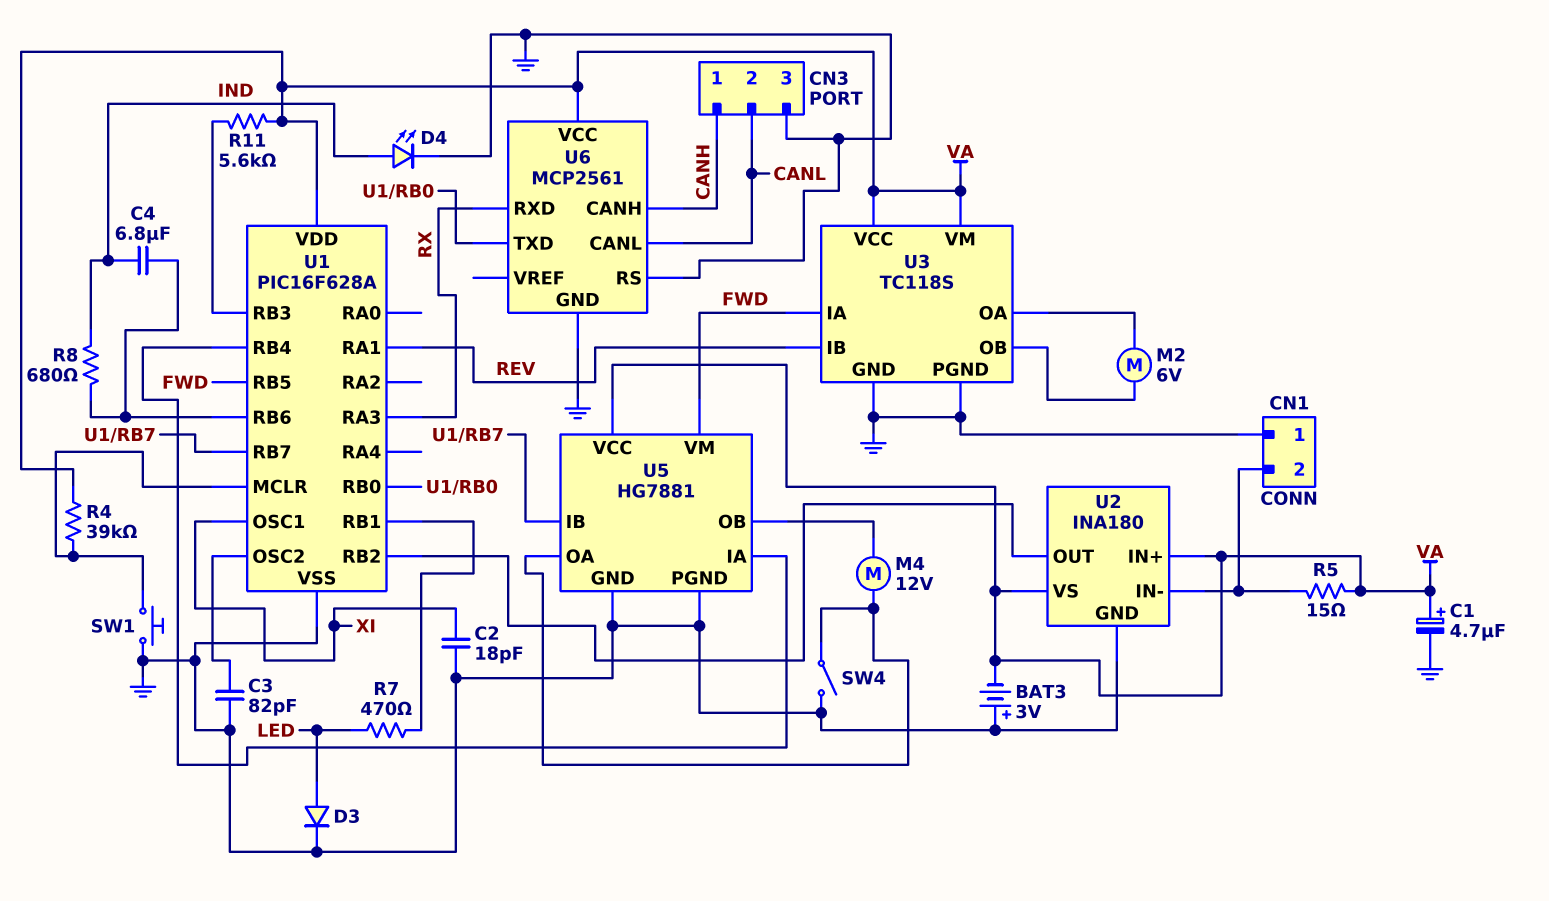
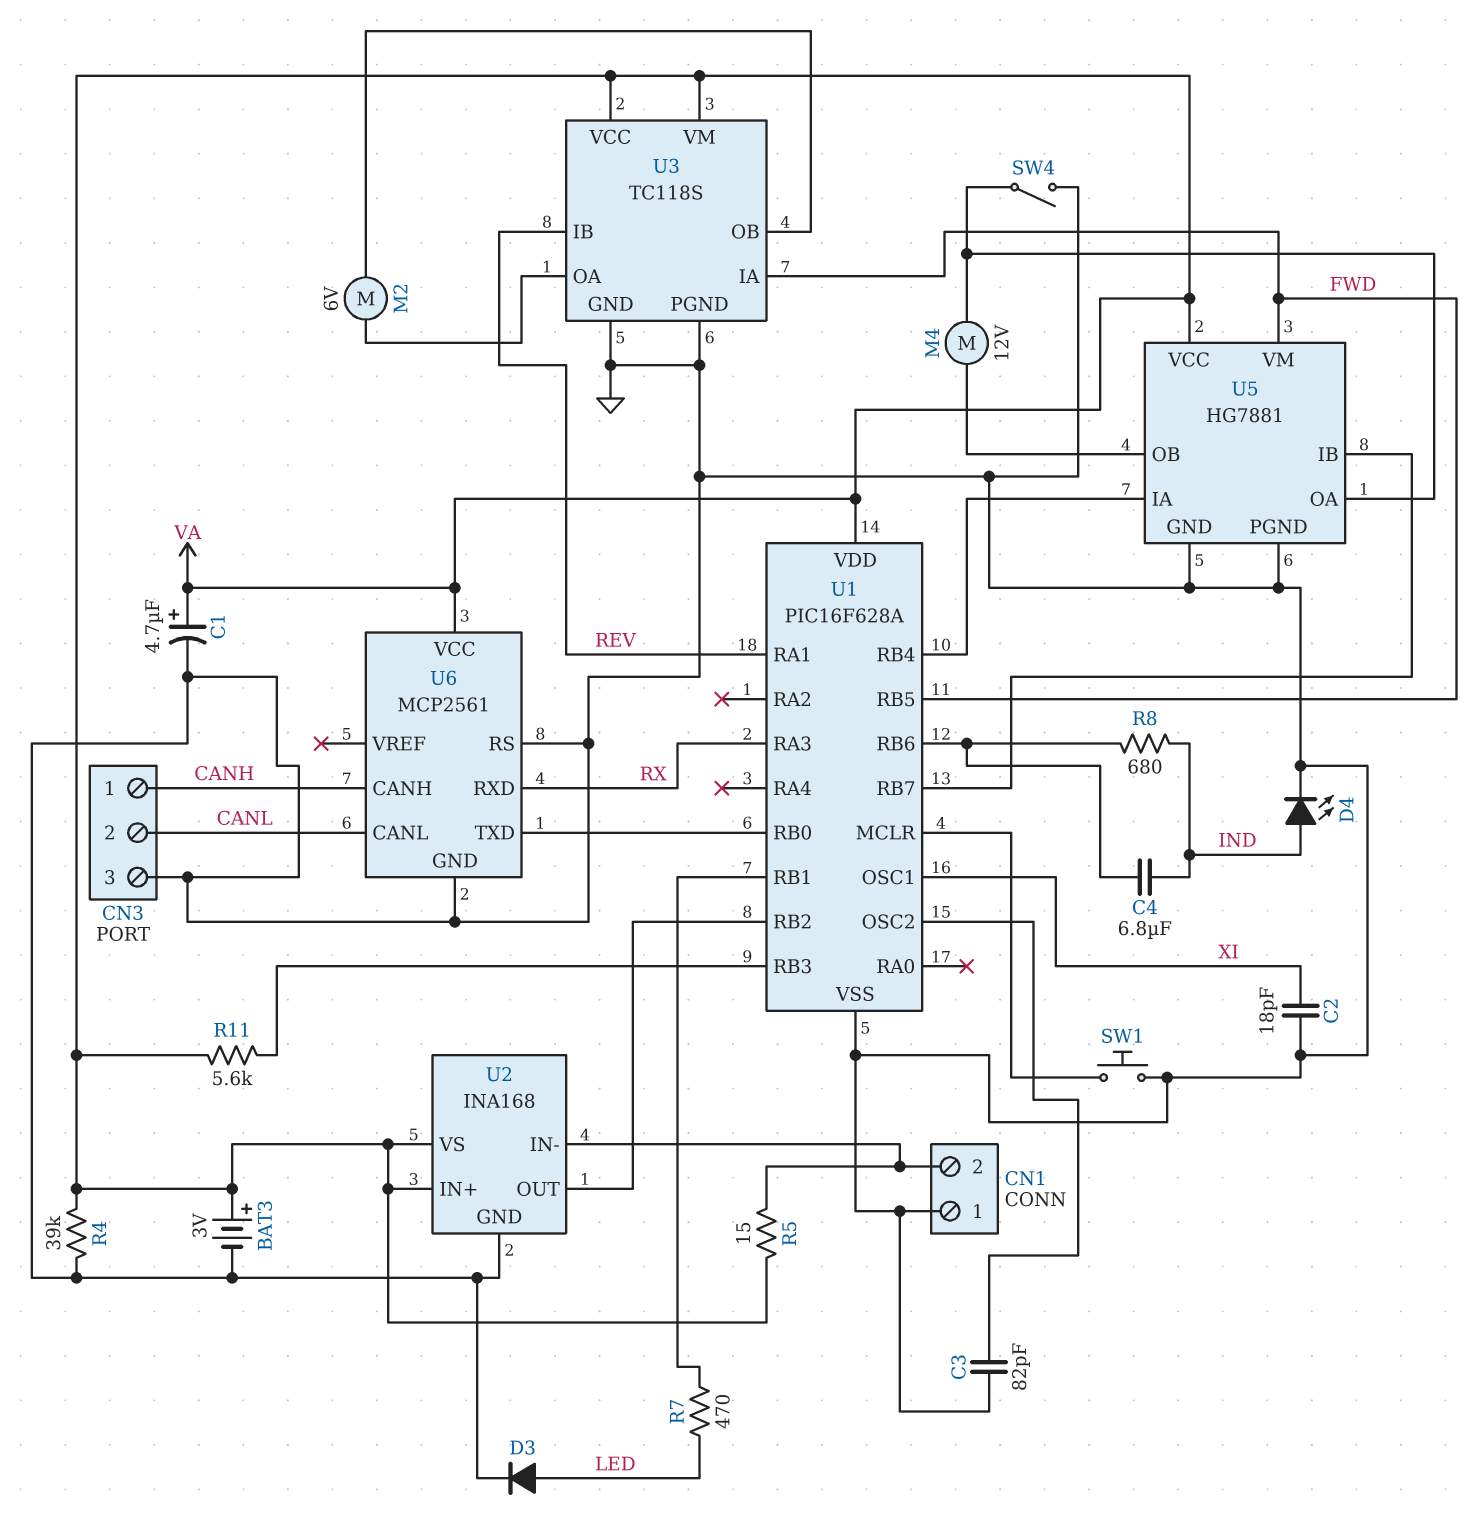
BAT3: 3V (plus GND, minus VA) -> 3V (plus VA, minus GND)
R4: 39k (U1/MCLR, VA) -> 39k (GND, VA)
U2: INA180 -> INA168

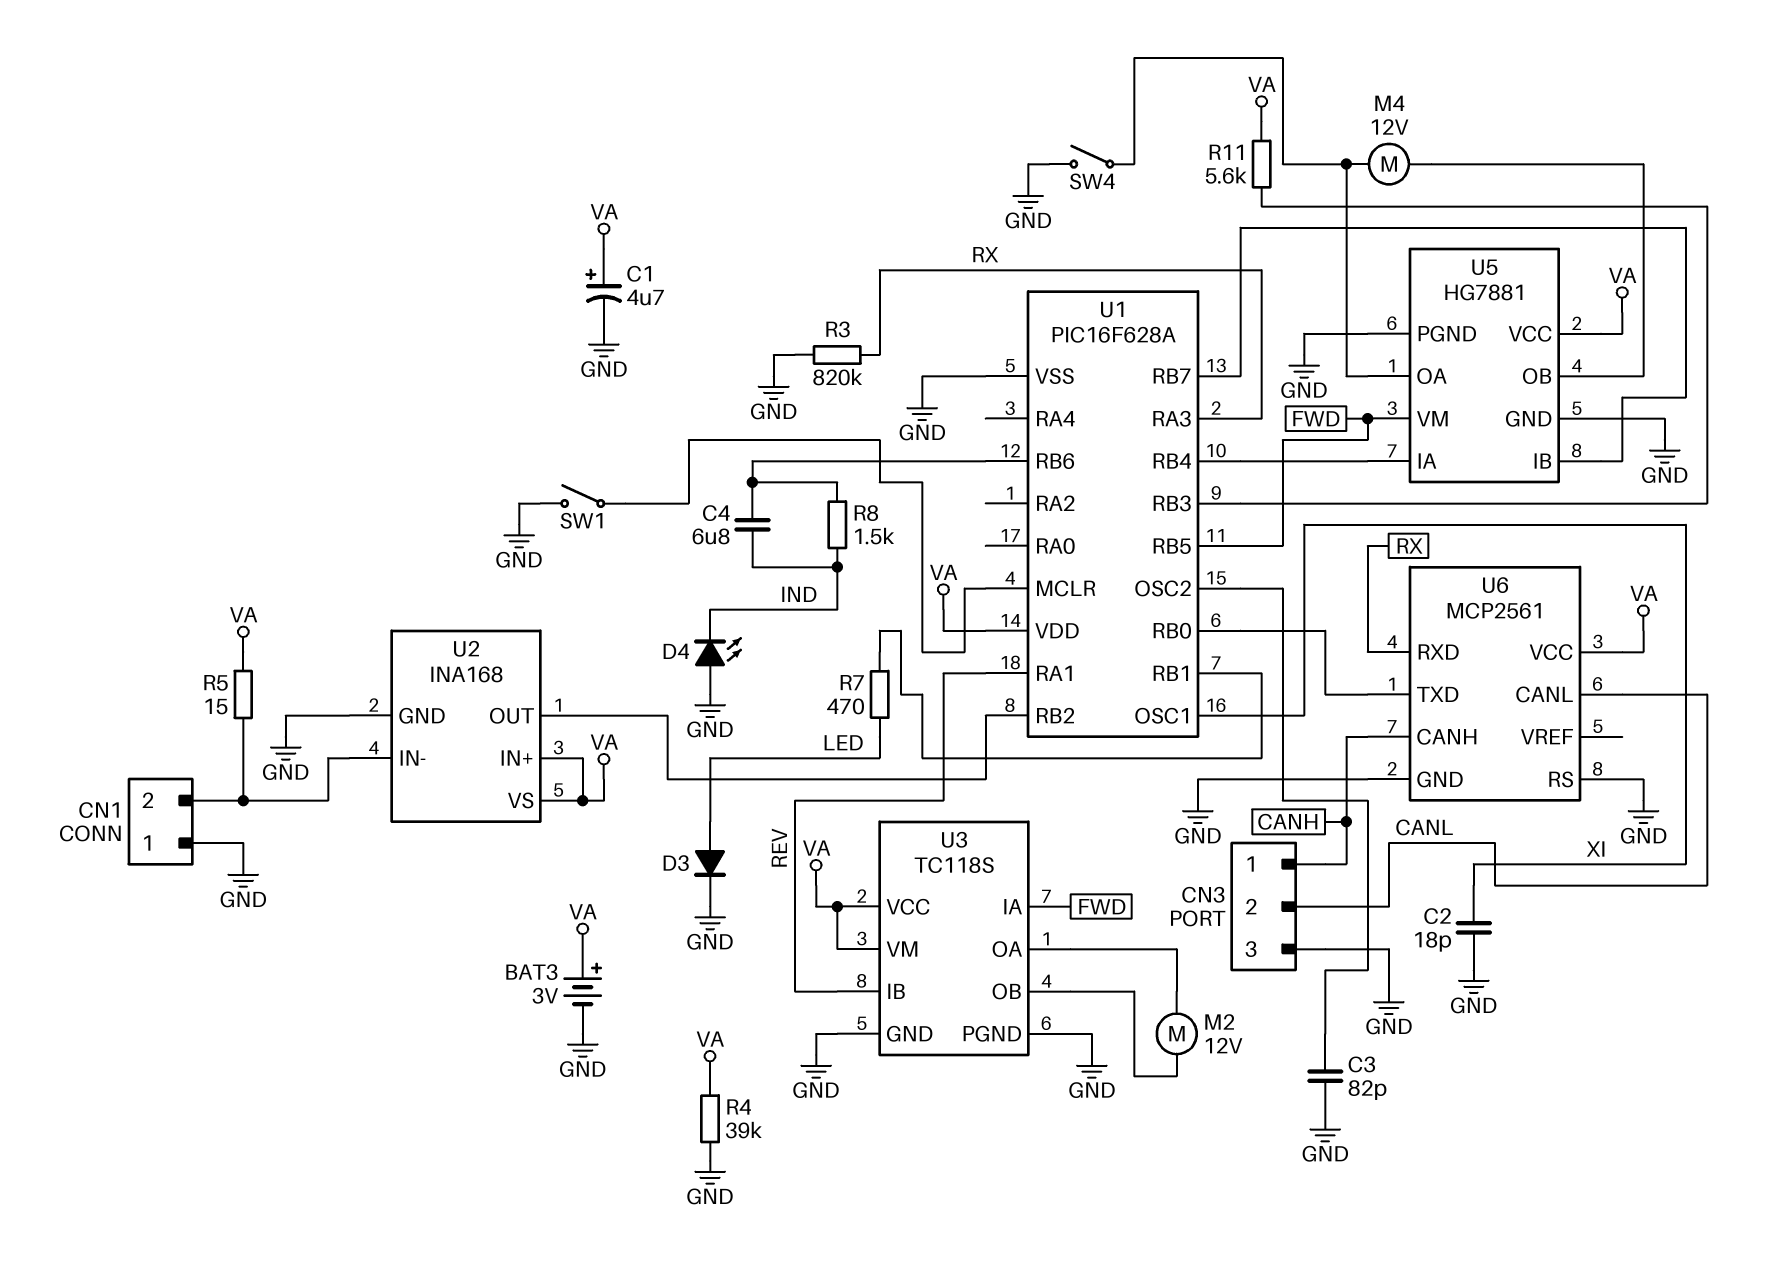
D4: LED (A IND, K GND) -> LED (A GND, K IND)
M2: motor 6V (U3/OA, U3/OB) -> motor 12V (U3/OA, U3/OB)
R3: none -> 820k (GND, RX)
R8: 680 (IND, U1/RB6) -> 1.5k (IND, U1/RB6)
SW1: button (GND, U1/MCLR) -> switch (GND, U1/MCLR)

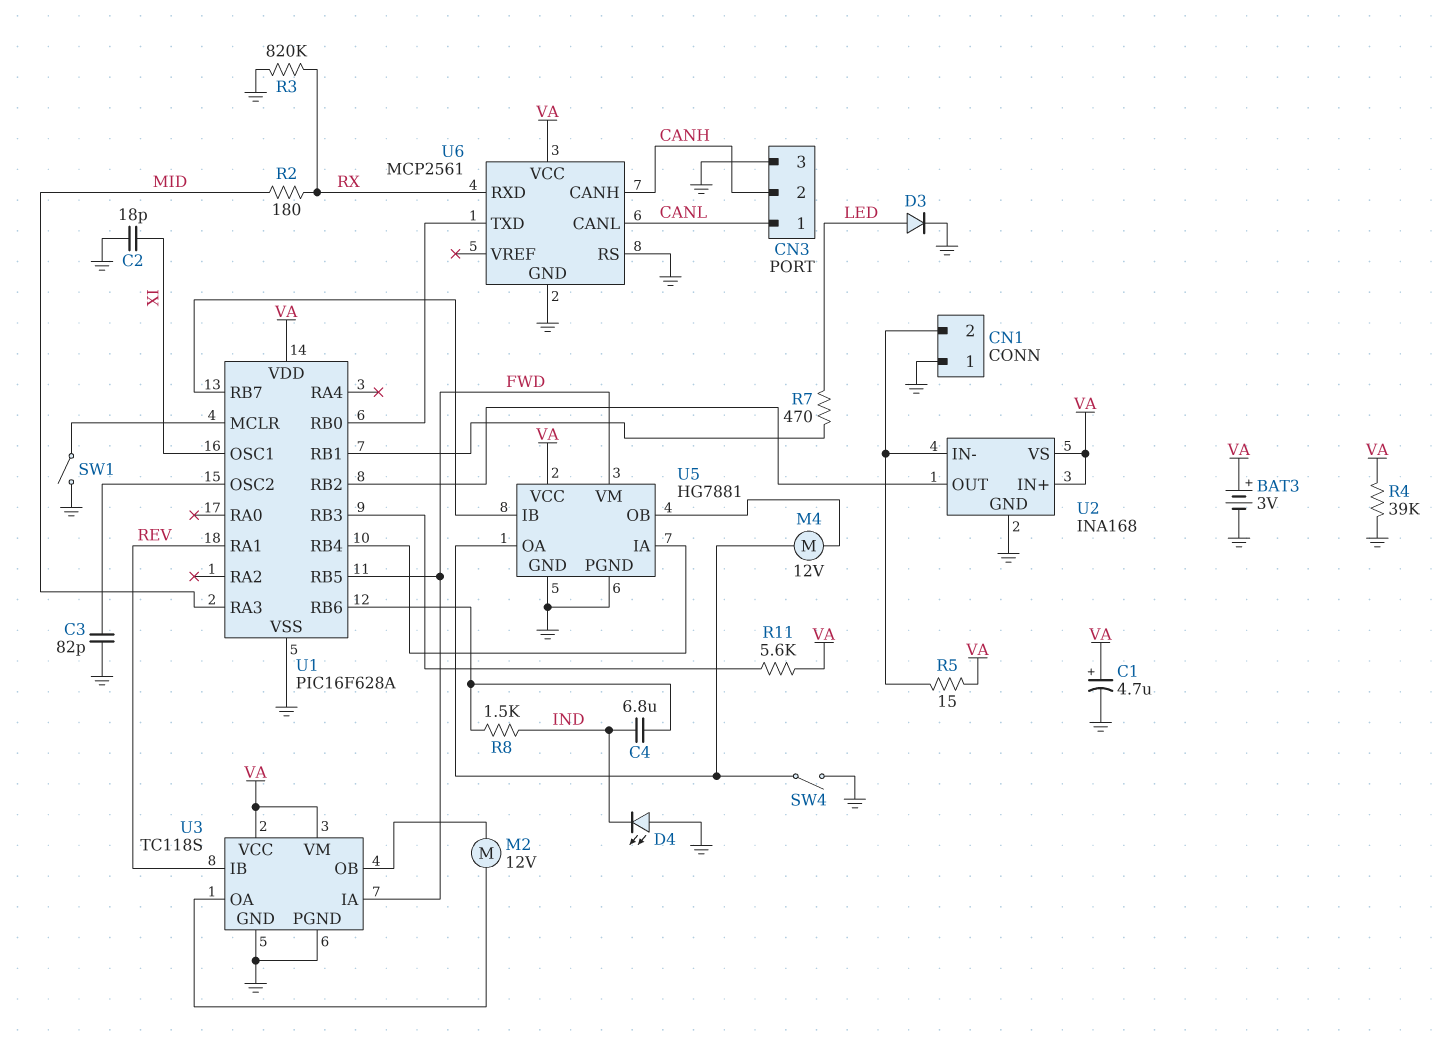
CN3 pin 1: CANH -> CANL
CN3 pin 2: CANL -> CANH
R2: none -> 180 (MID, RX)
U1 pin RA3: RX -> MID

